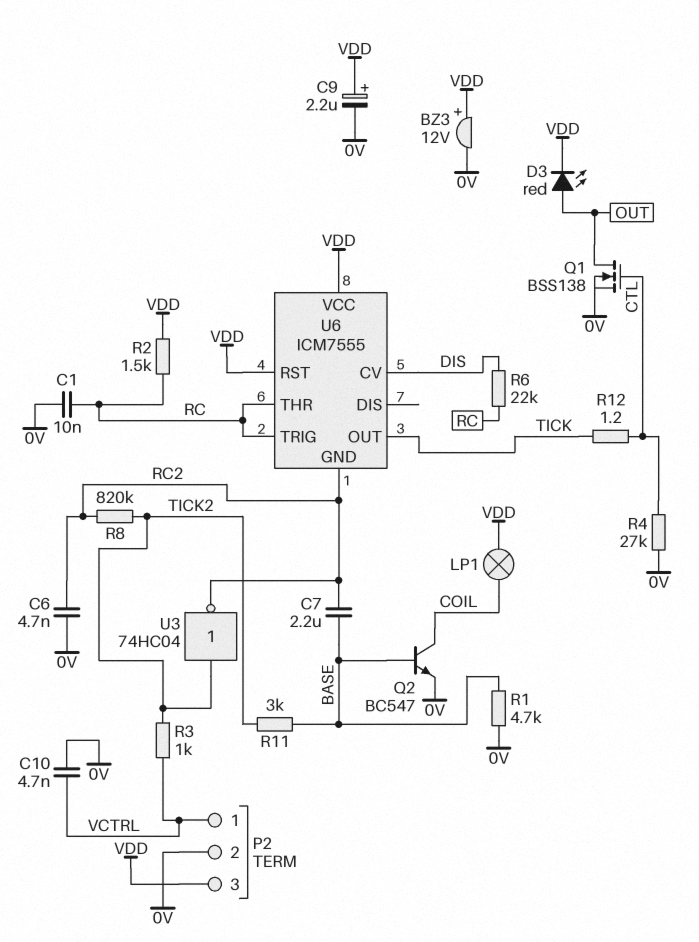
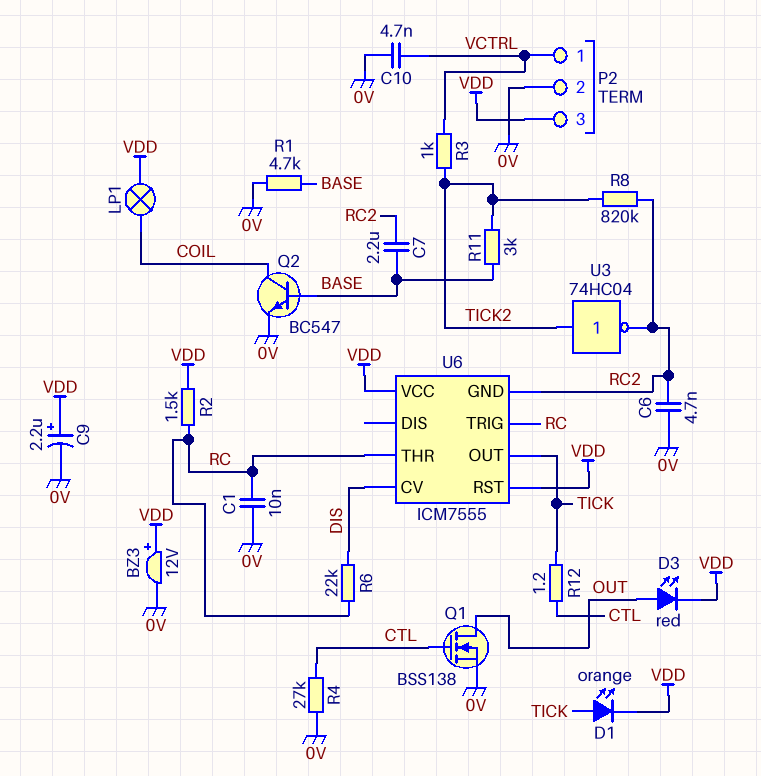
D1: none -> LED orange (A TICK, K VDD)

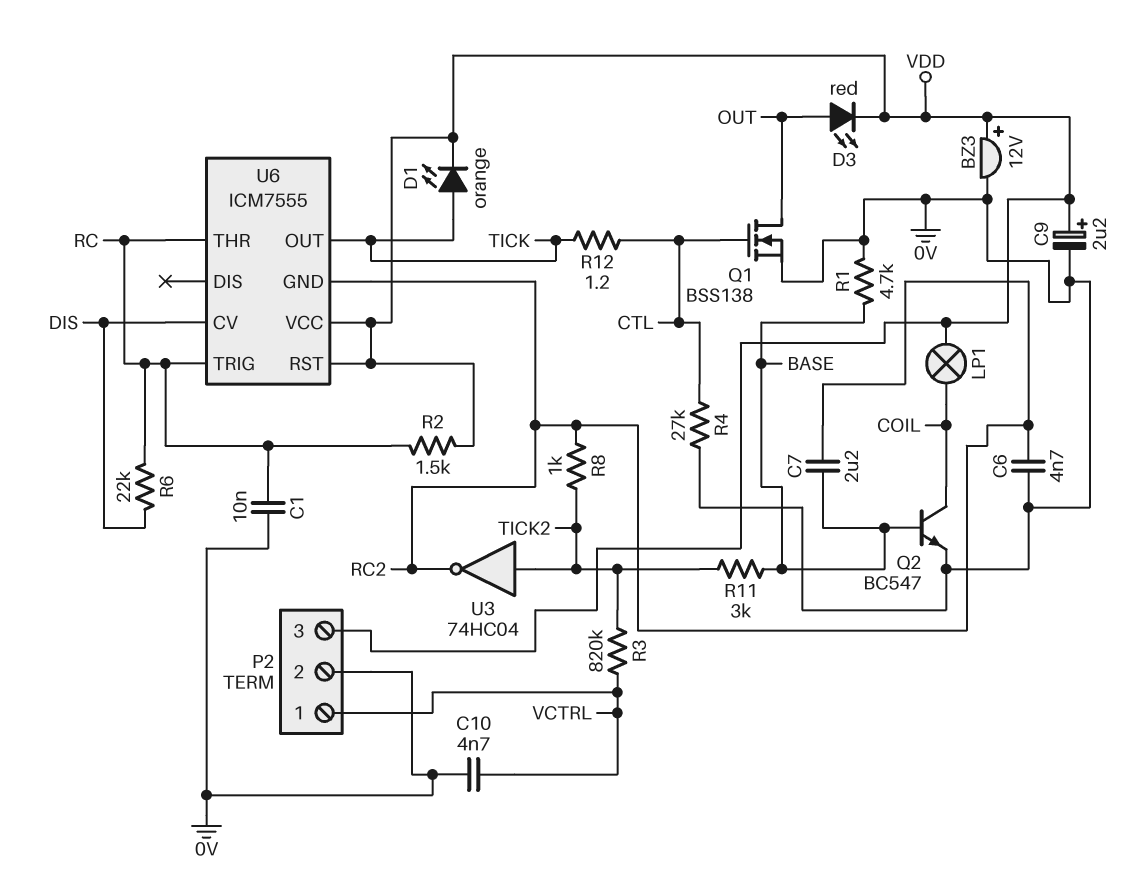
R3: 1k (TICK2, VCTRL) -> 820k (TICK2, VCTRL)
R8: 820k (RC2, TICK2) -> 1k (RC2, TICK2)

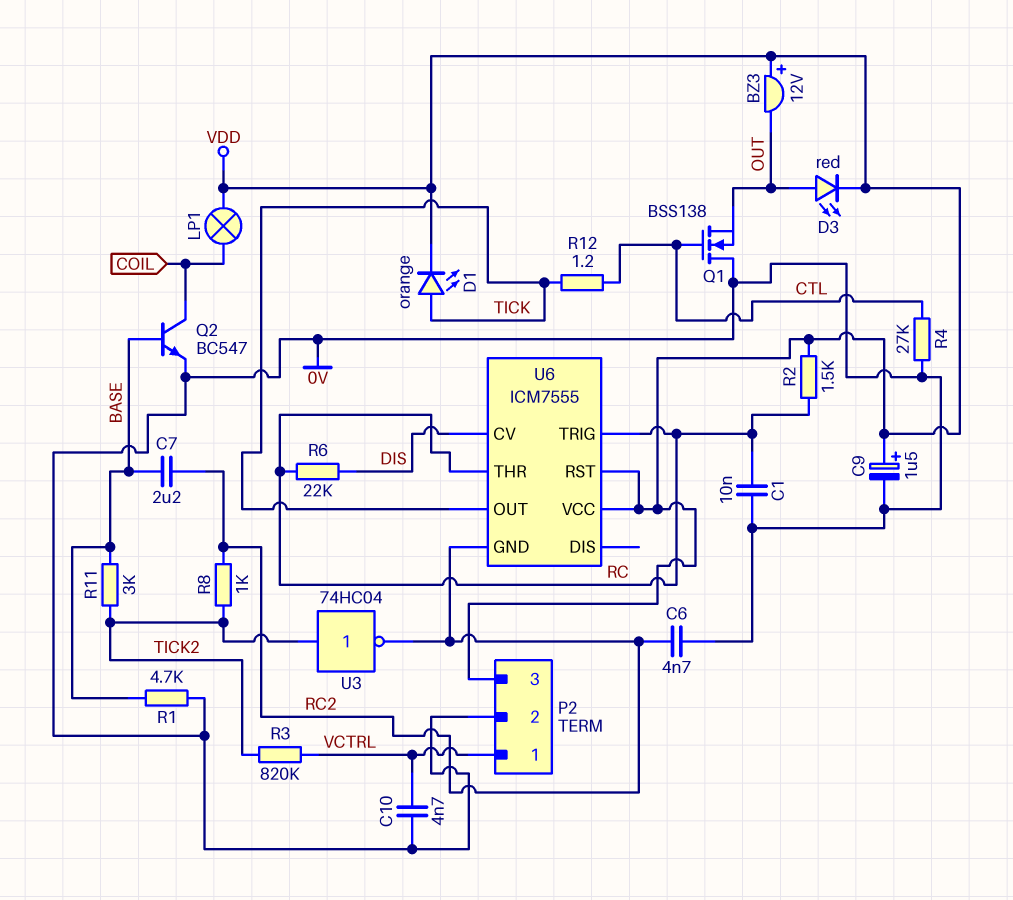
BZ3: buzzer 12V (plus VDD, minus 0V) -> buzzer 12V (plus VDD, minus OUT)
C9: 2.2uF (plus VDD, minus 0V) -> 1.5uF (plus VDD, minus 0V)
Q1: NMOS BSS138 (G CTL, D OUT, S 0V) -> NMOS BSS138 (G CTL, D 0V, S OUT)

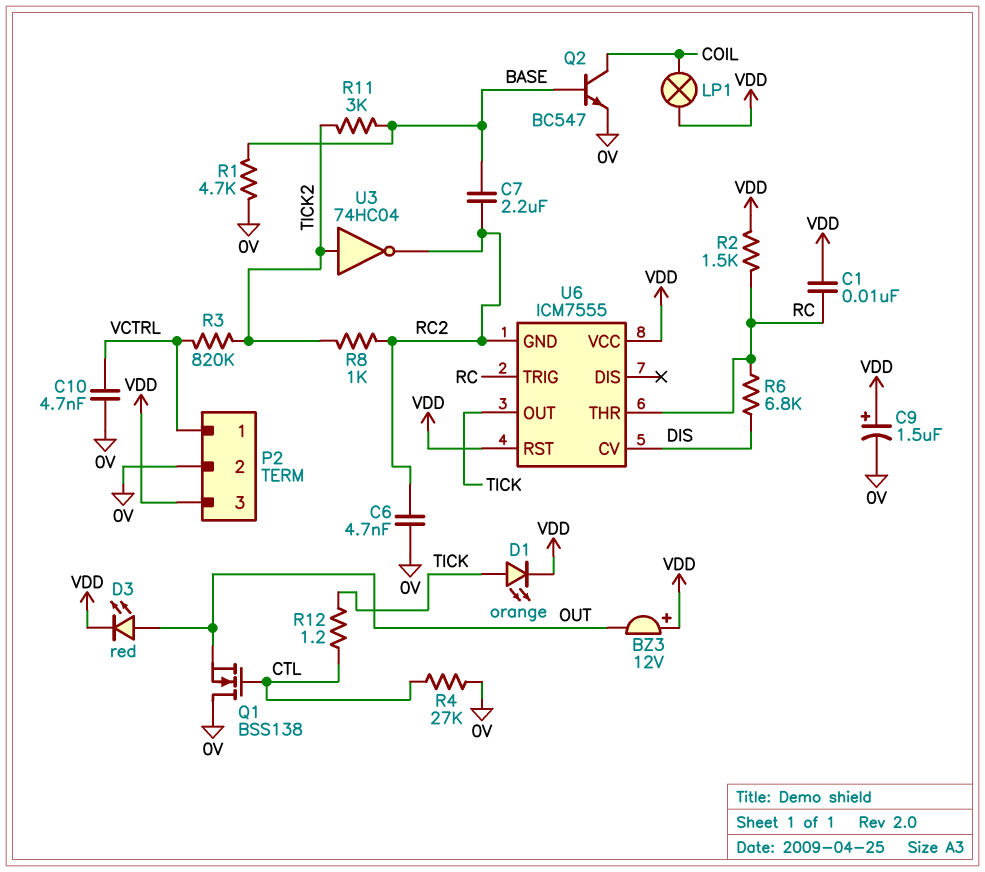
C1: 10nF (0V, RC) -> 10nF (RC, VDD)
R6: 22k (DIS, RC) -> 6.8k (DIS, RC)

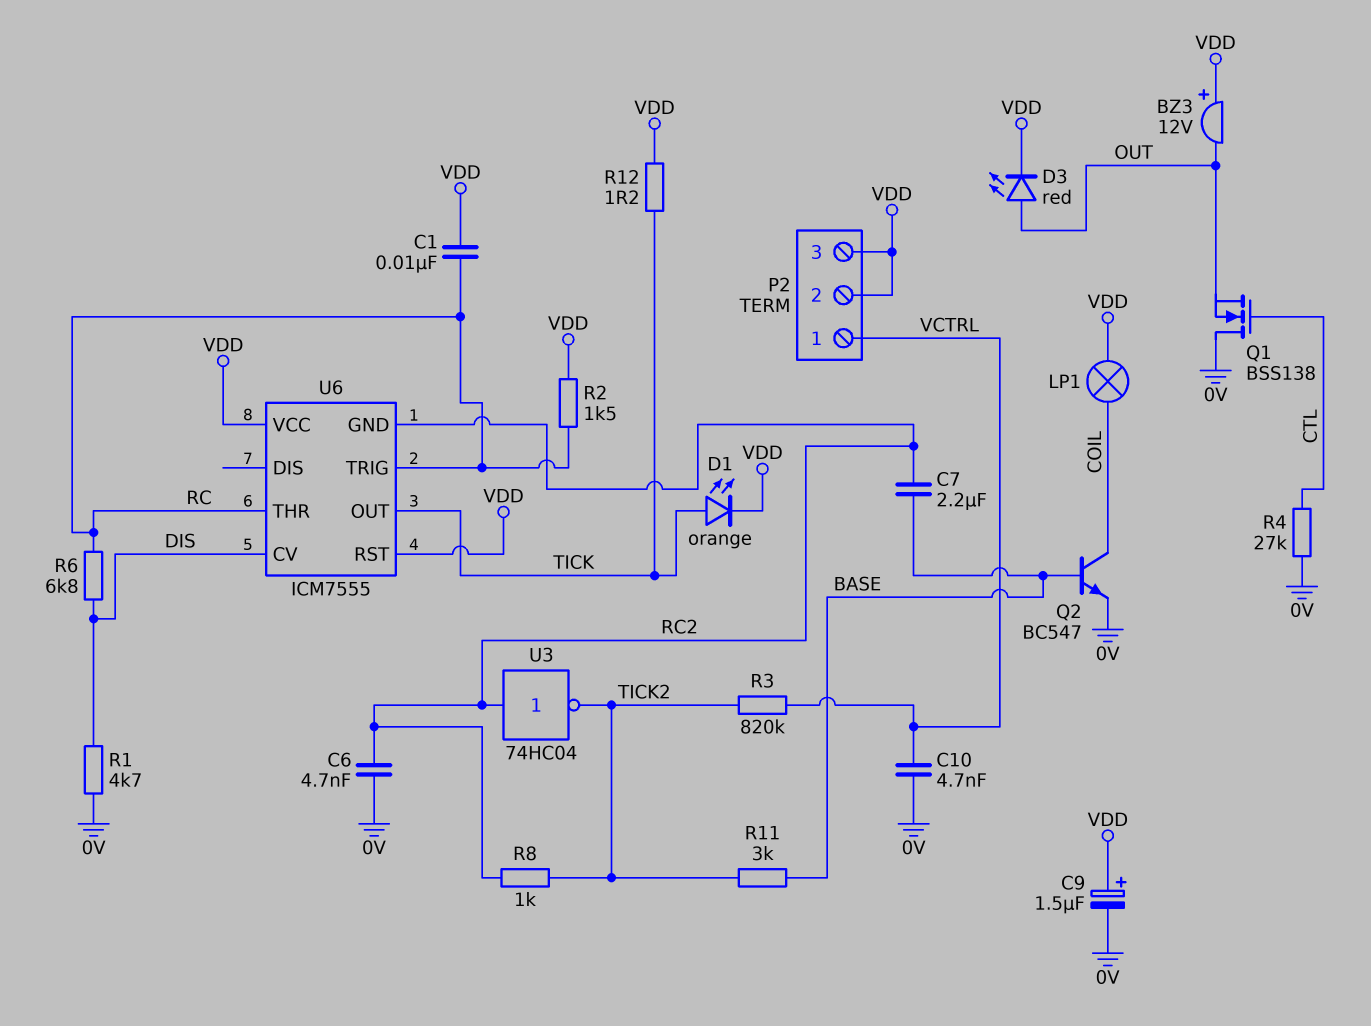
P2 pin 2: 0V -> VDD
R1: 4.7k (0V, BASE) -> 4.7k (0V, DIS)
R12: 1.2 (CTL, TICK) -> 1.2 (TICK, VDD)
U3: NOT 74HC04 (in TICK2, out RC2) -> NOT 74HC04 (in RC2, out TICK2)

